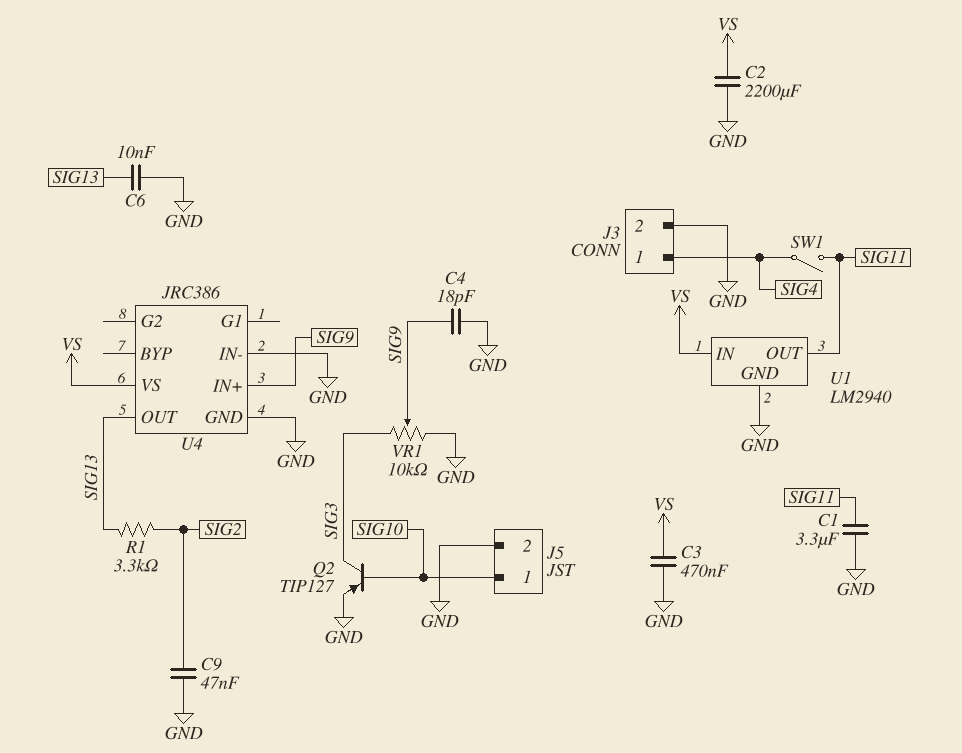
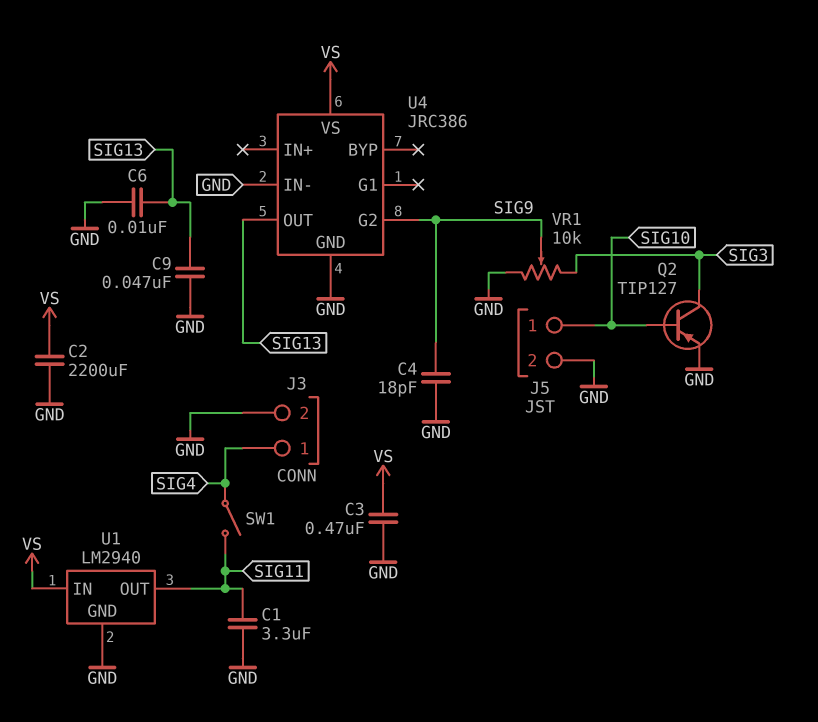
C9: 47nF (GND, SIG2) -> 47nF (GND, SIG13)
R1: 3.3k (SIG2, SIG13) -> none
U4 pin G2: none -> SIG9
U4 pin IN+: SIG9 -> none

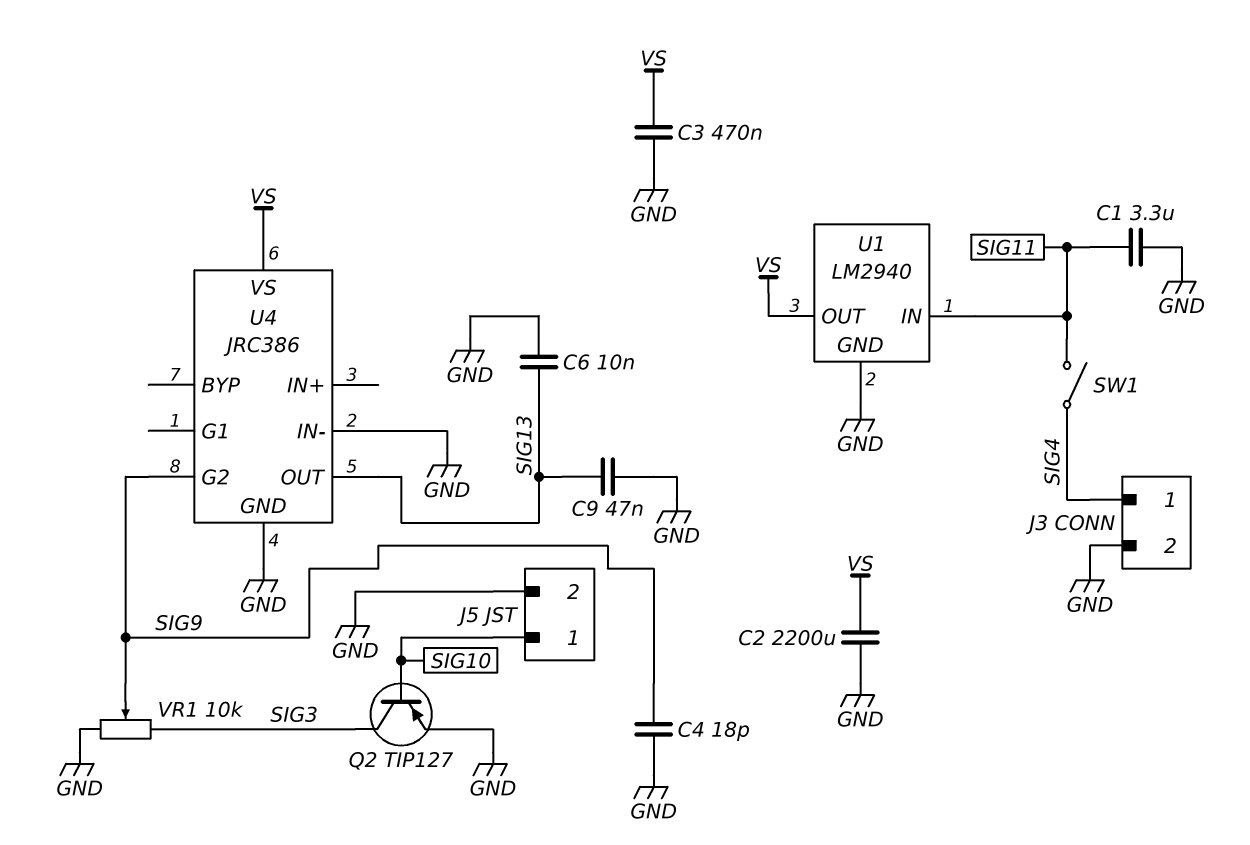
U1 pin IN: VS -> SIG11
U1 pin OUT: SIG11 -> VS

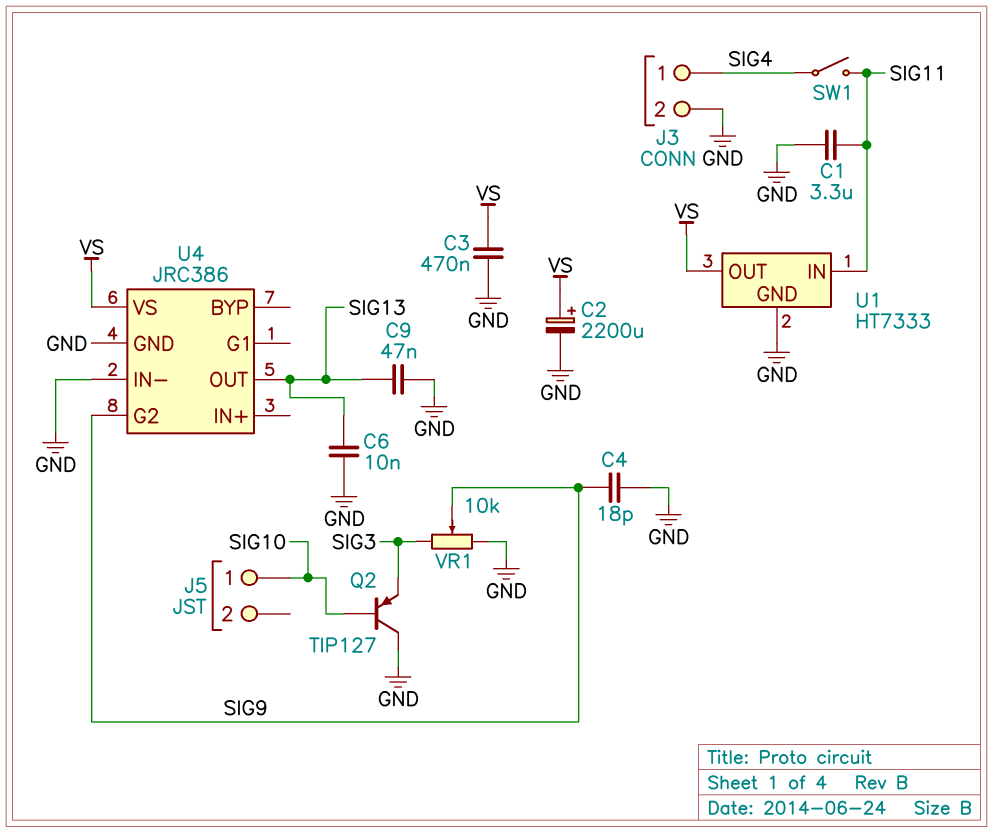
C2: 2200uF (GND, VS) -> 2200uF (plus VS, minus GND)
J5 pin 2: GND -> none
Q2: PNP TIP127 (B SIG10, C SIG3, E GND) -> PNP TIP127 (B SIG10, C GND, E SIG3)
U1: LM2940 -> HT7333

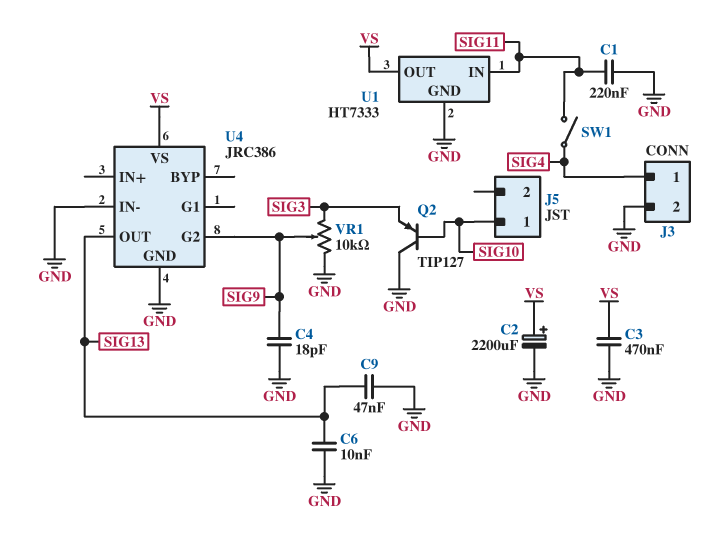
C1: 3.3uF (GND, SIG11) -> 220nF (GND, SIG11)

